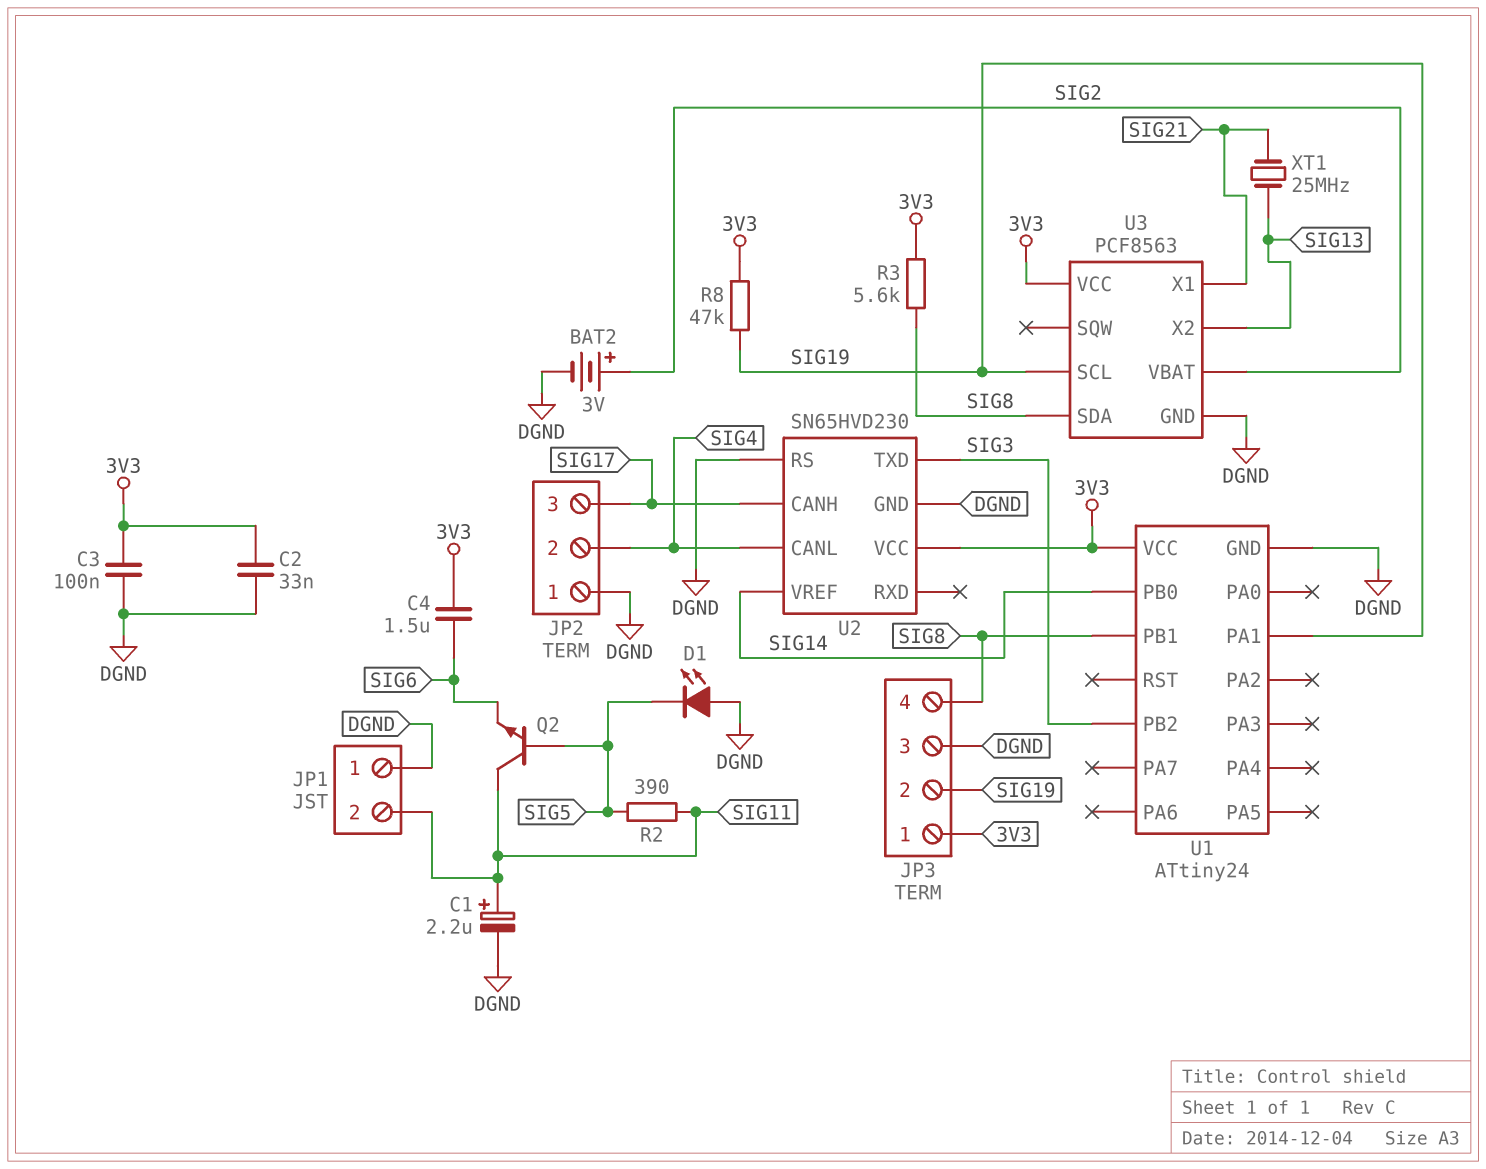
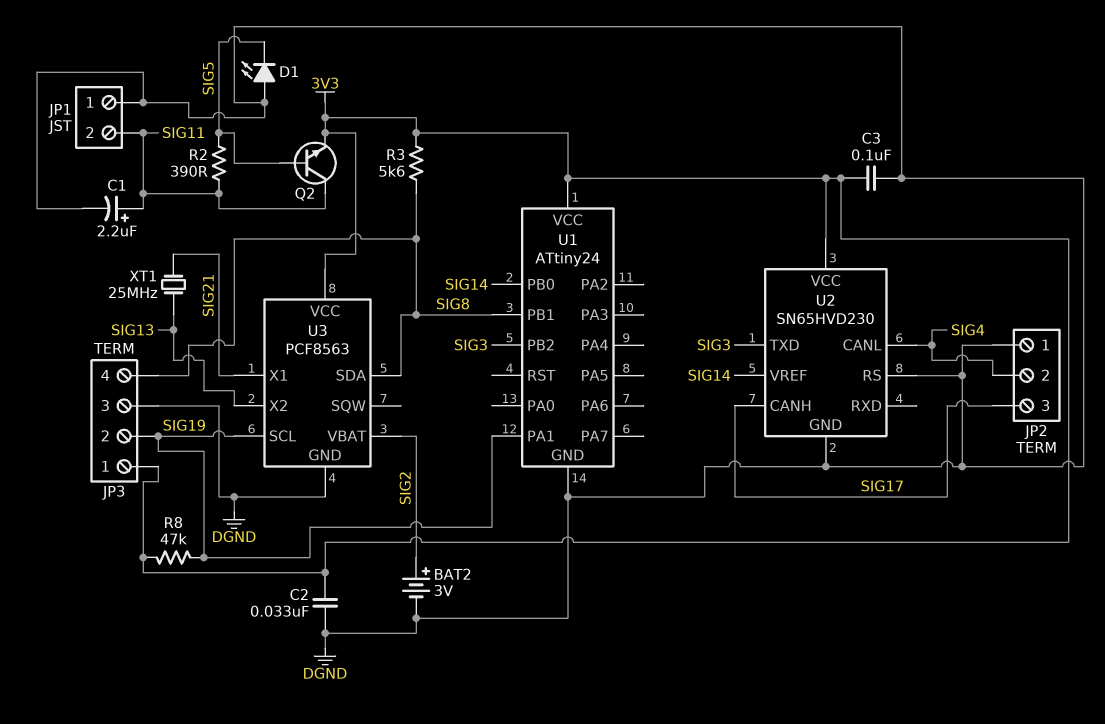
C4: 1.5uF (3V3, SIG6) -> none
Q2: NPN (B SIG5, C SIG11, E SIG6) -> NPN (B SIG5, C SIG11, E 3V3)

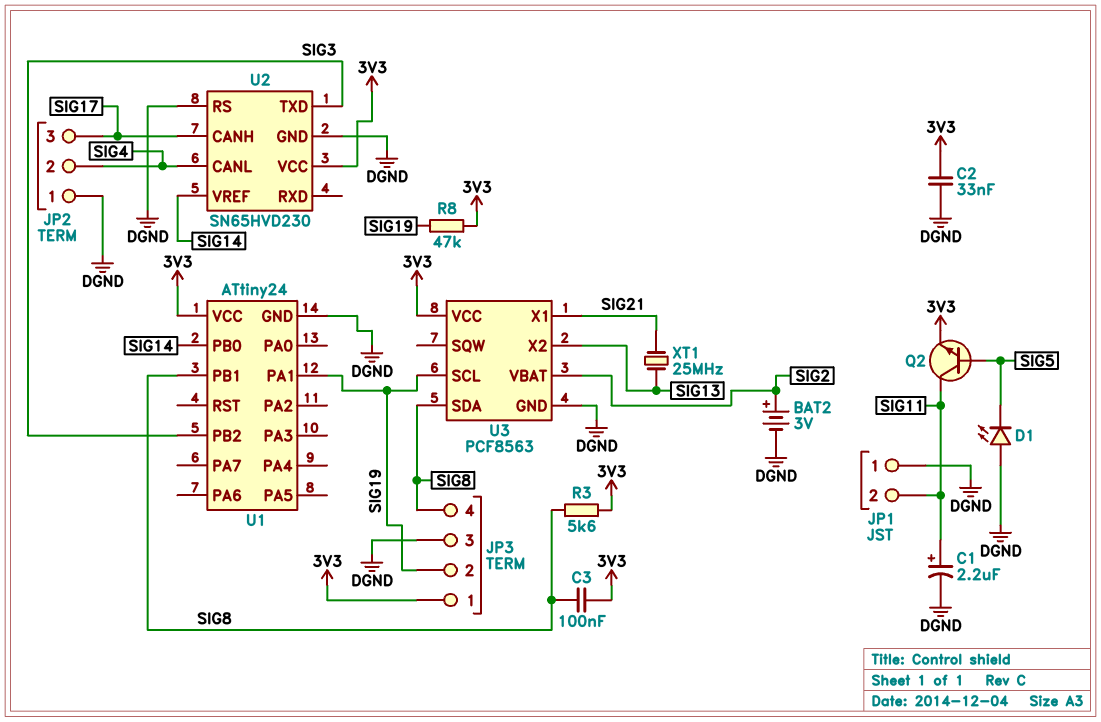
C3: 100nF (3V3, DGND) -> 100nF (3V3, SIG8)
R2: 390 (SIG5, SIG11) -> none

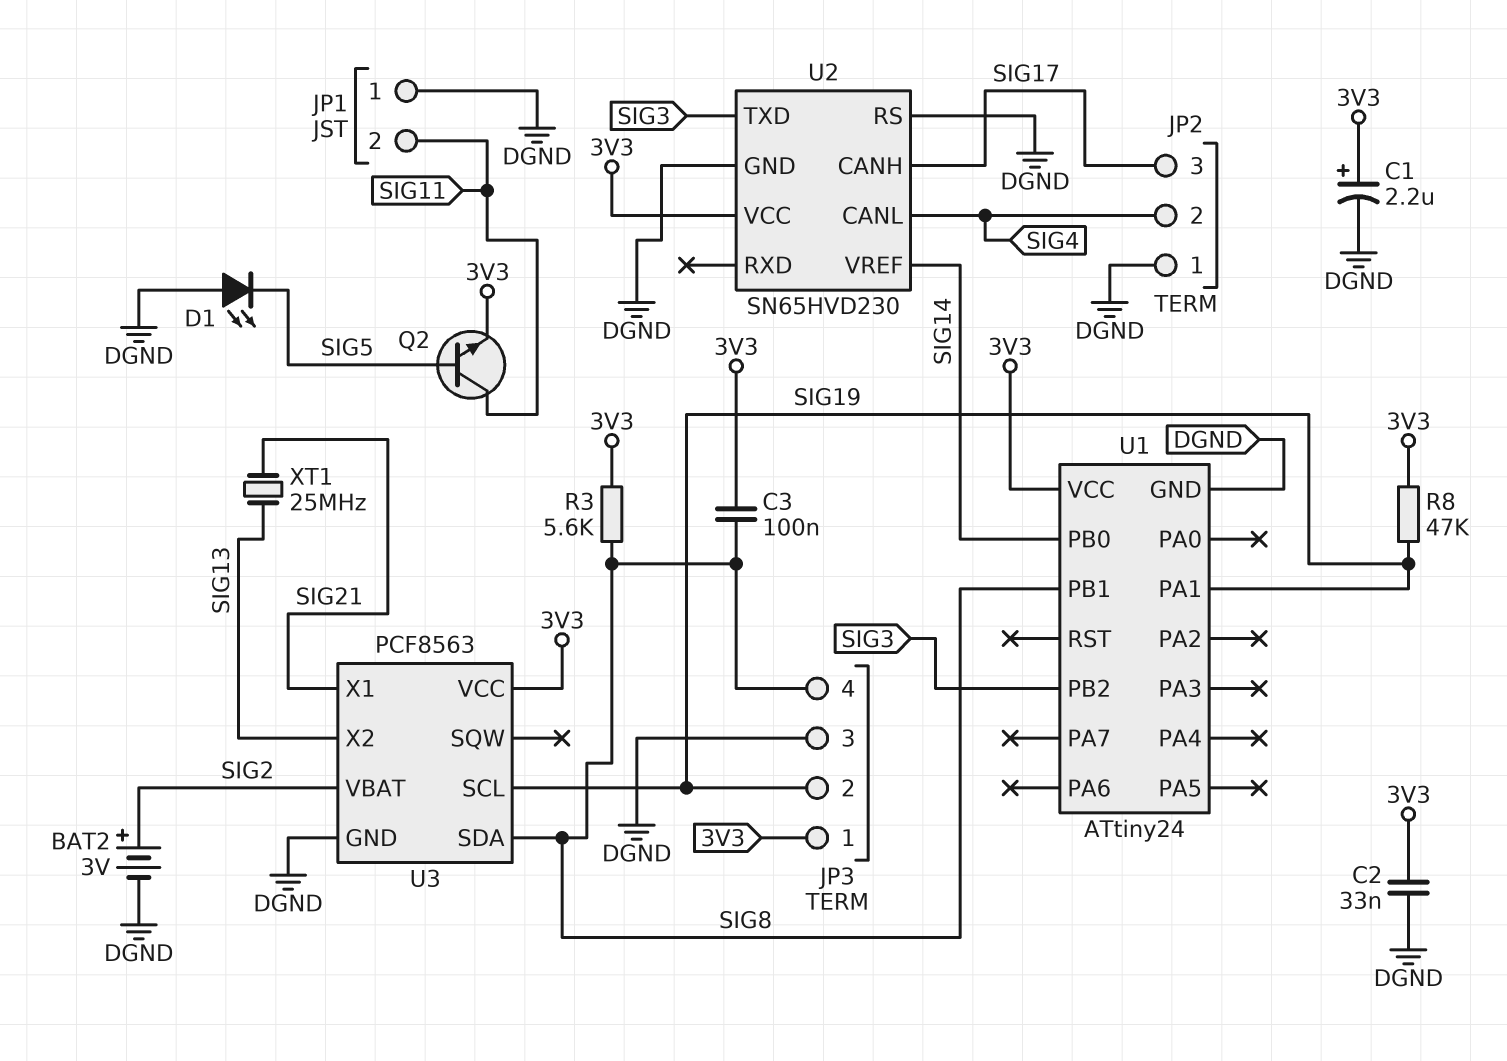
C1: 2.2uF (plus SIG11, minus DGND) -> 2.2uF (plus 3V3, minus DGND)

